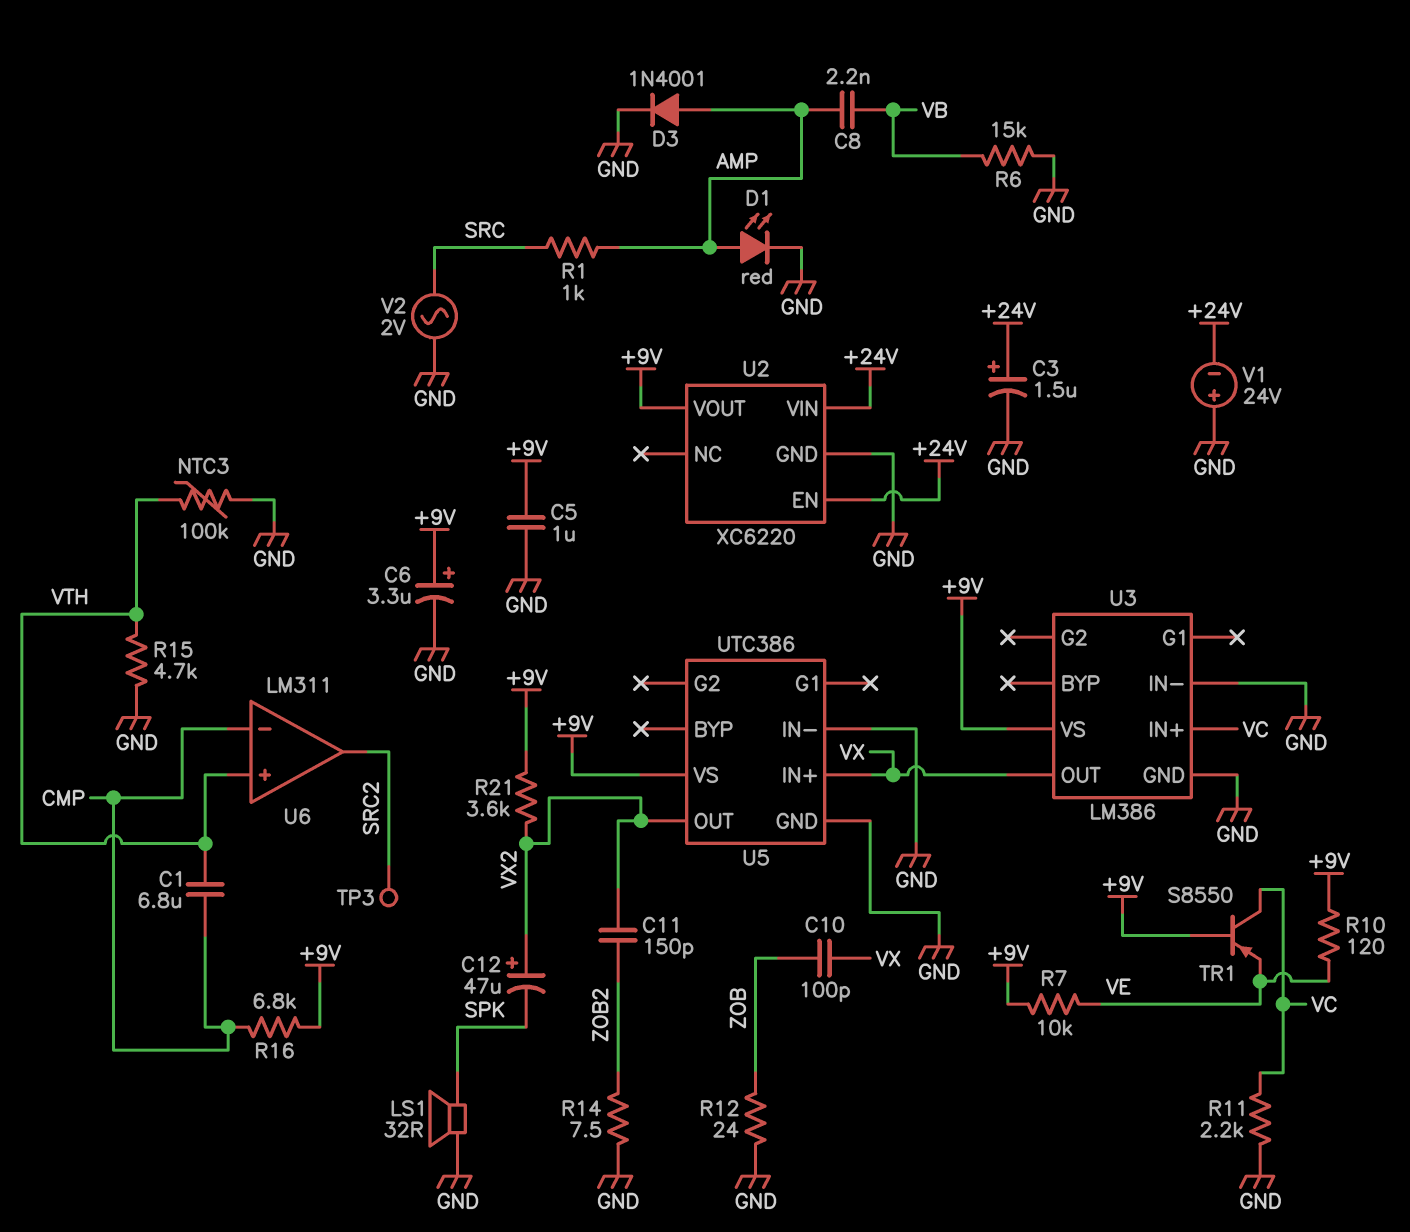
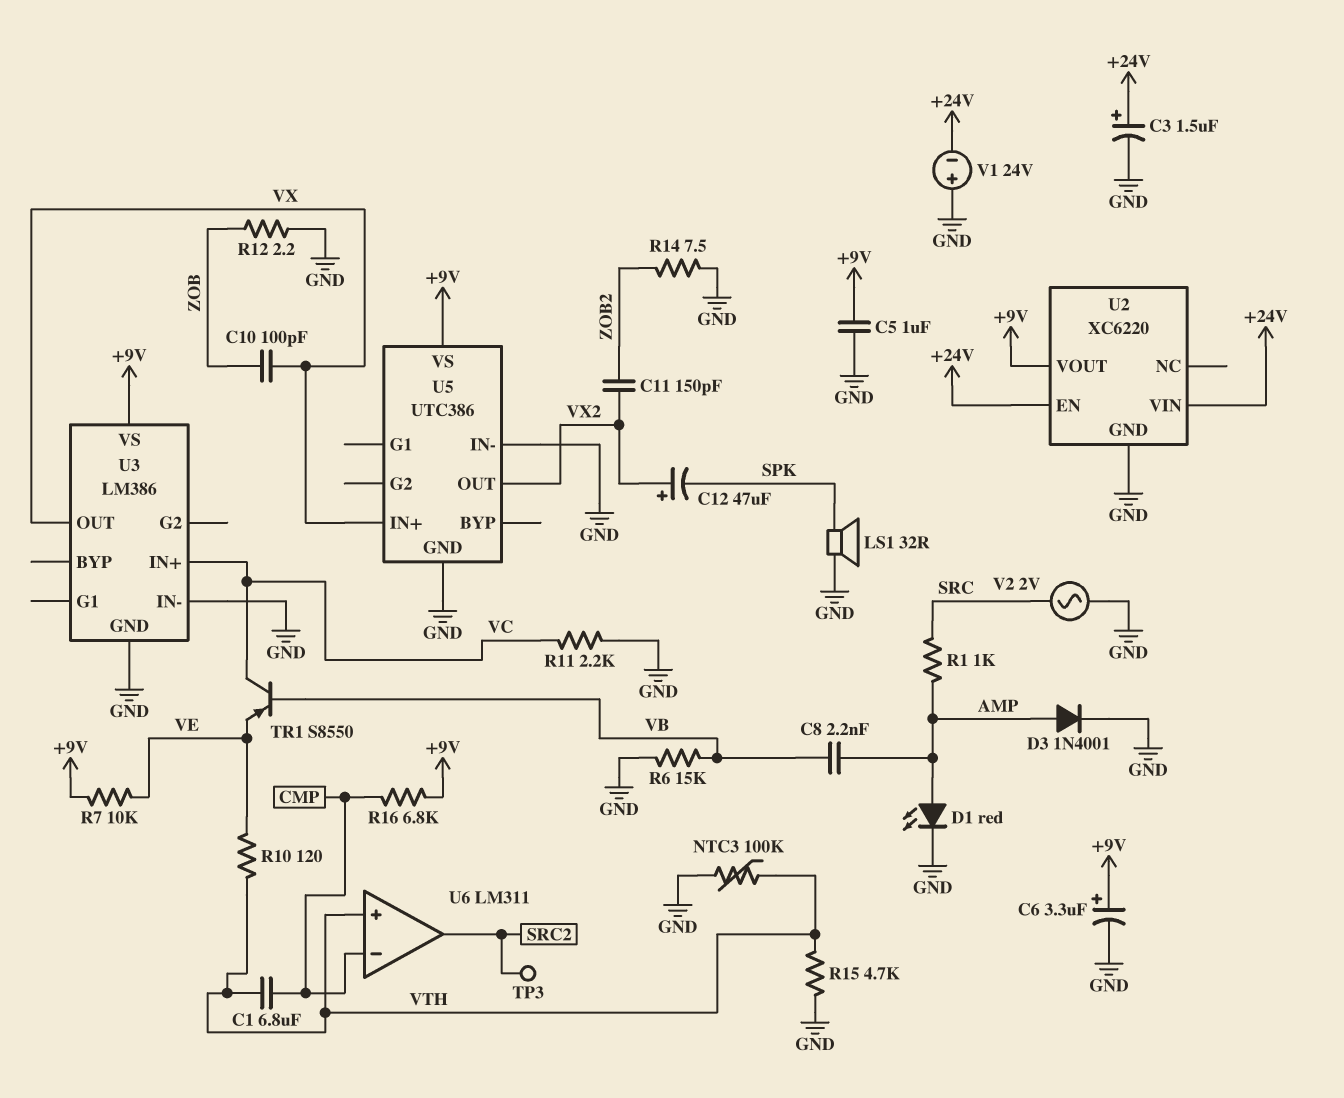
R10: 120 (+9V, VE) -> 120 (VE, VTH)
R12: 24 (GND, ZOB) -> 2.2 (GND, ZOB)
R21: 3.6k (+9V, VX2) -> none
TR1: PNP S8550 (B +9V, C VC, E VE) -> PNP S8550 (B VB, C VC, E VE)

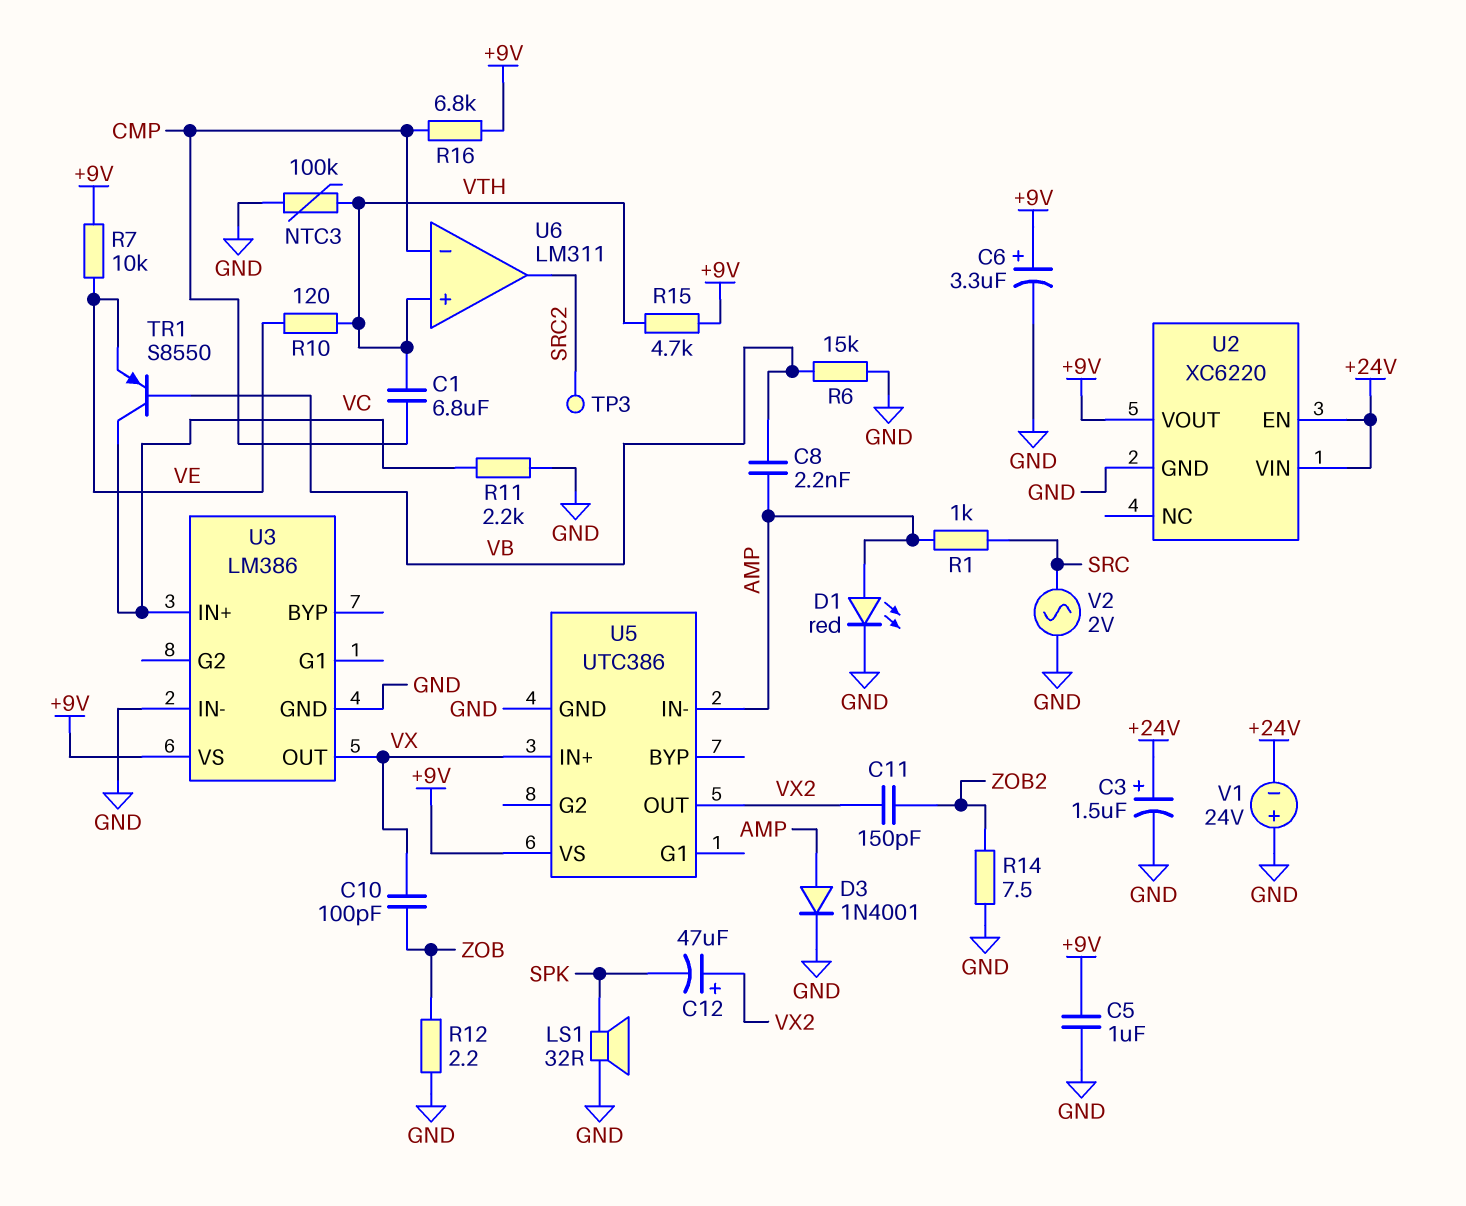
R15: 4.7k (GND, VTH) -> 4.7k (+9V, VTH)
U5 pin IN-: GND -> AMP

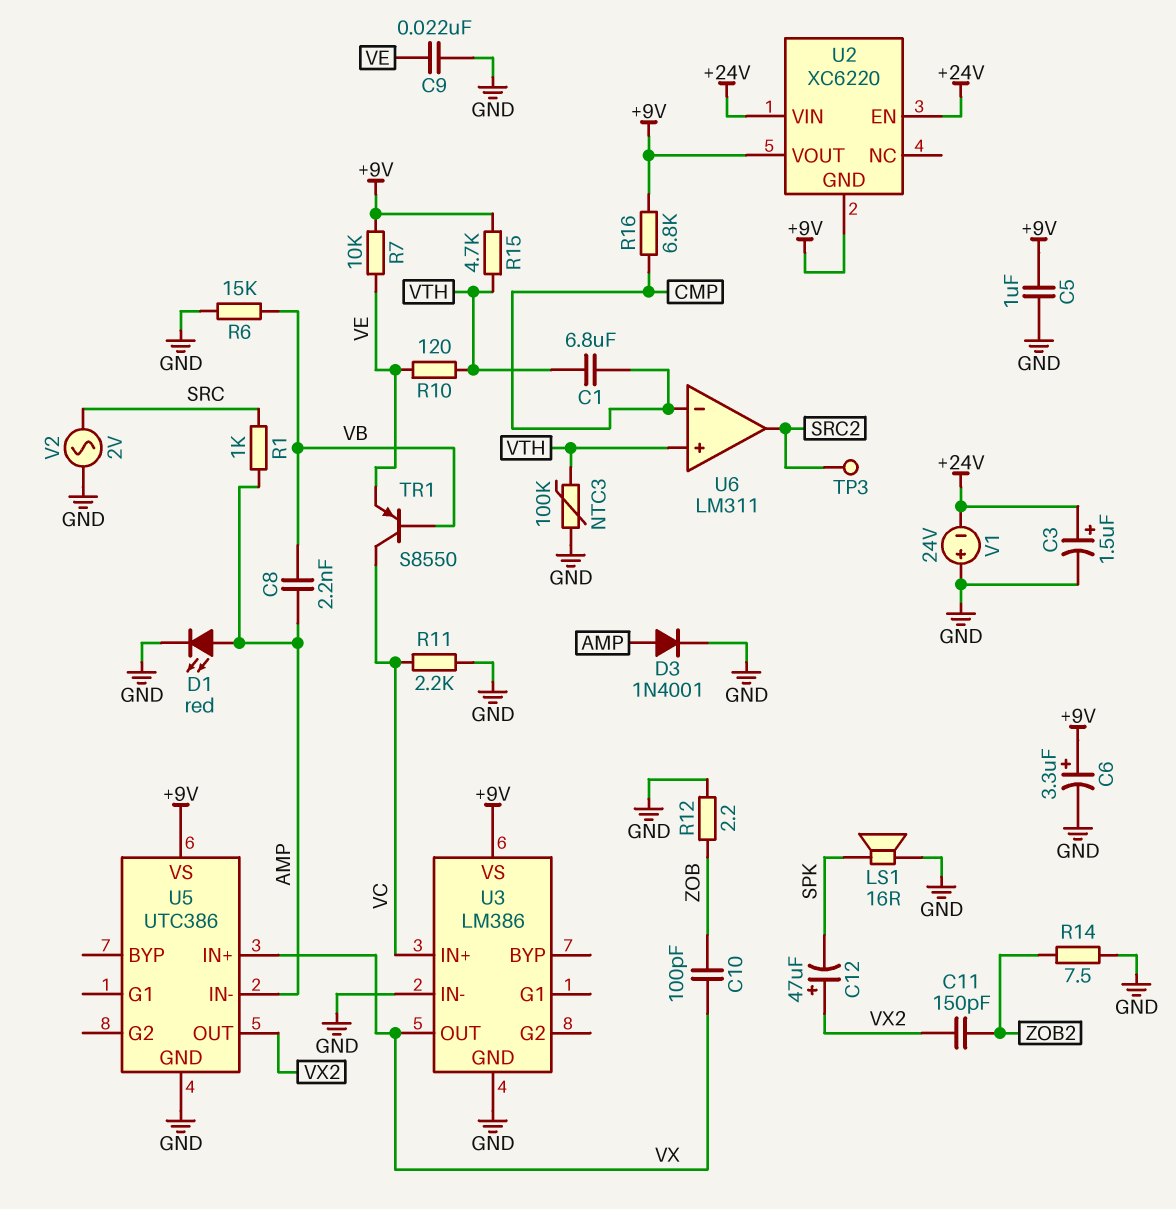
C9: none -> 22nF (GND, VE)
LS1: speaker 32R (GND, SPK) -> speaker 16R (GND, SPK)
U2 pin GND: GND -> +9V

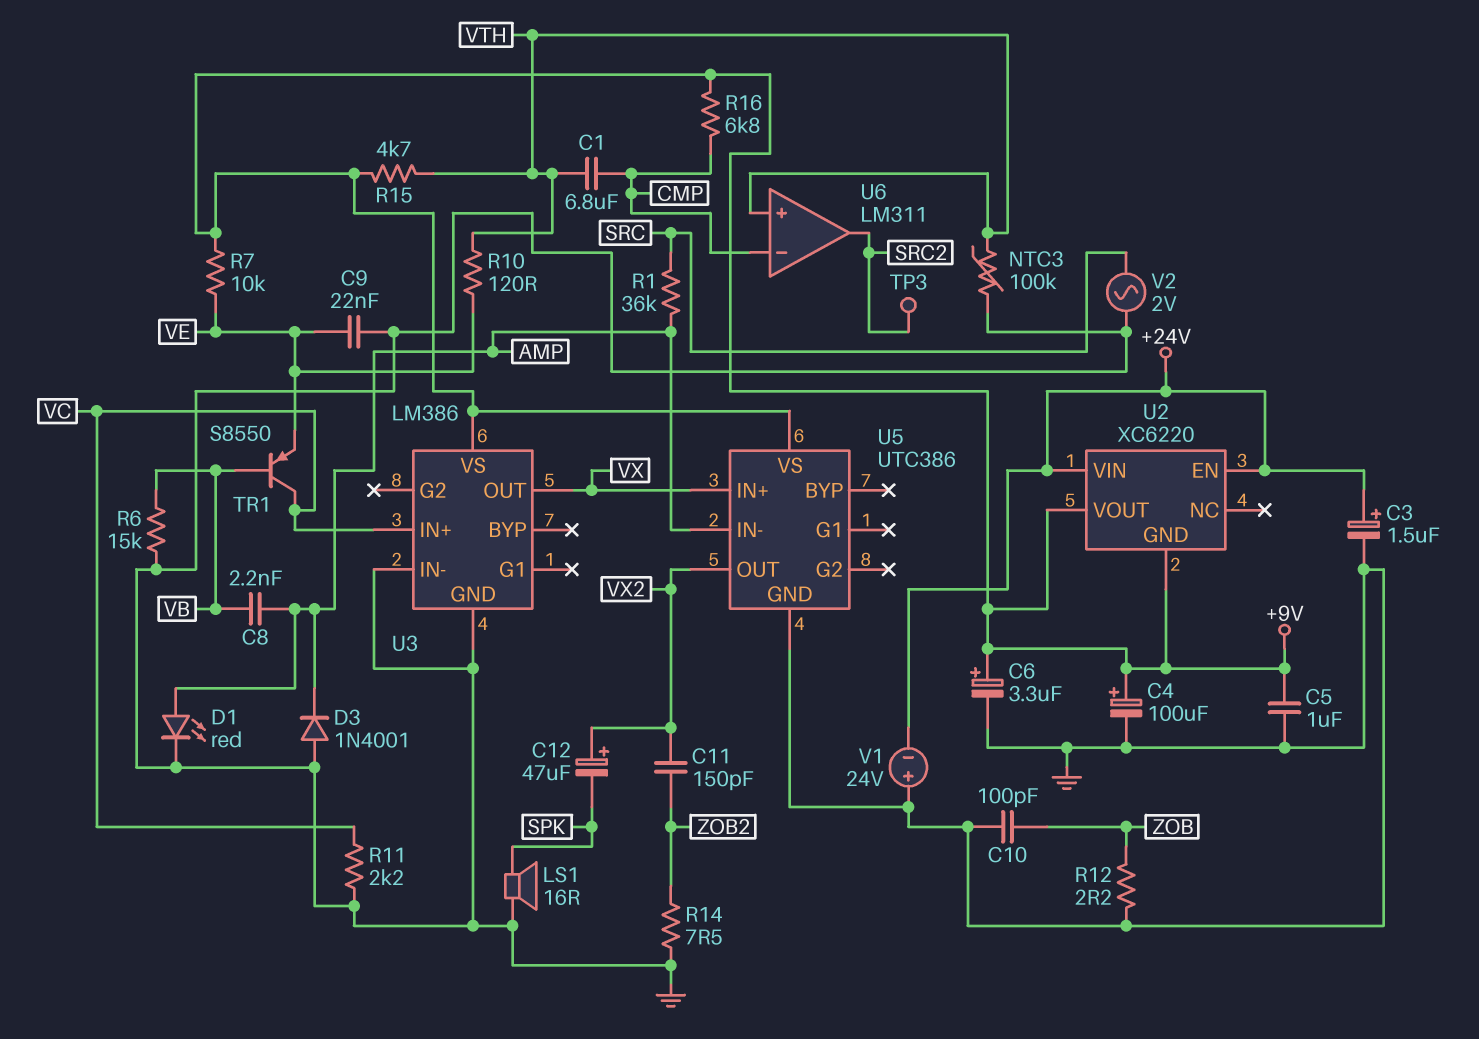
C4: none -> 100uF (plus +9V, minus GND)
C10: 100pF (VX, ZOB) -> 100pF (GND, ZOB)
D3: diode 1N4001 (A AMP, K GND) -> diode 1N4001 (A GND, K AMP)
R1: 1k (AMP, SRC) -> 36k (AMP, SRC)

